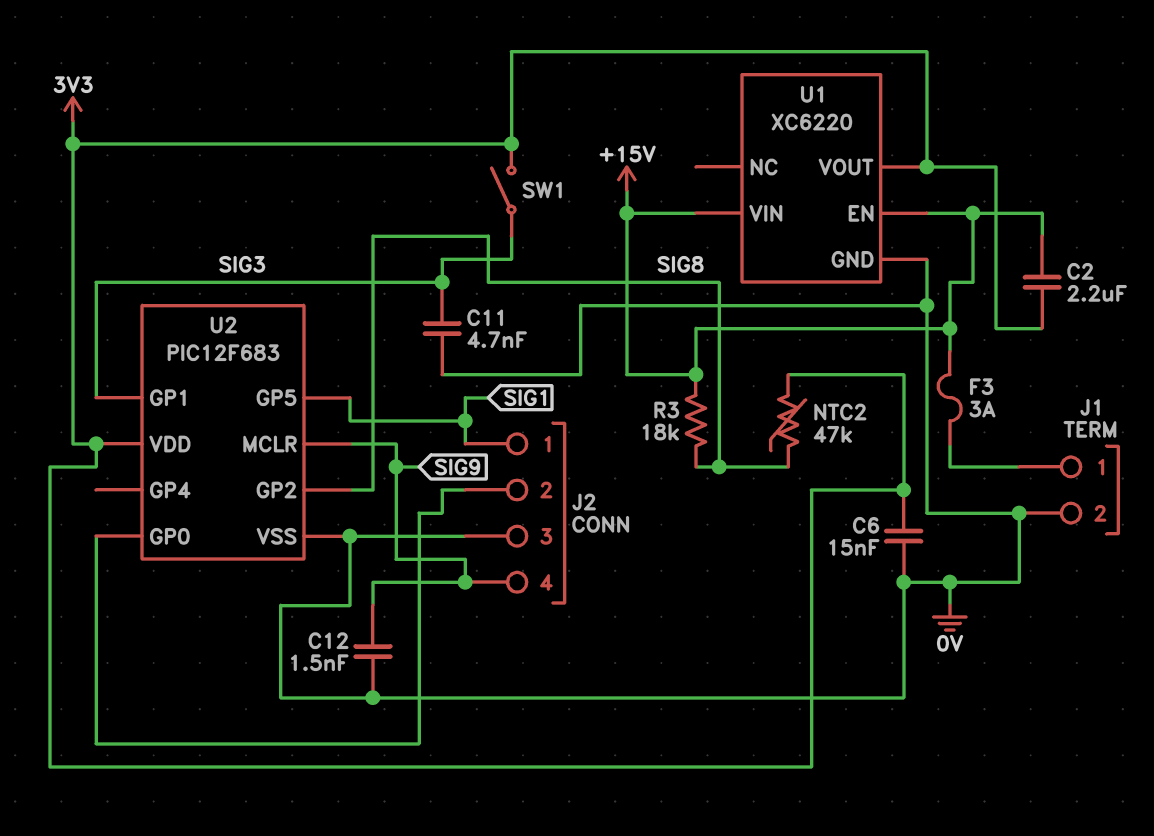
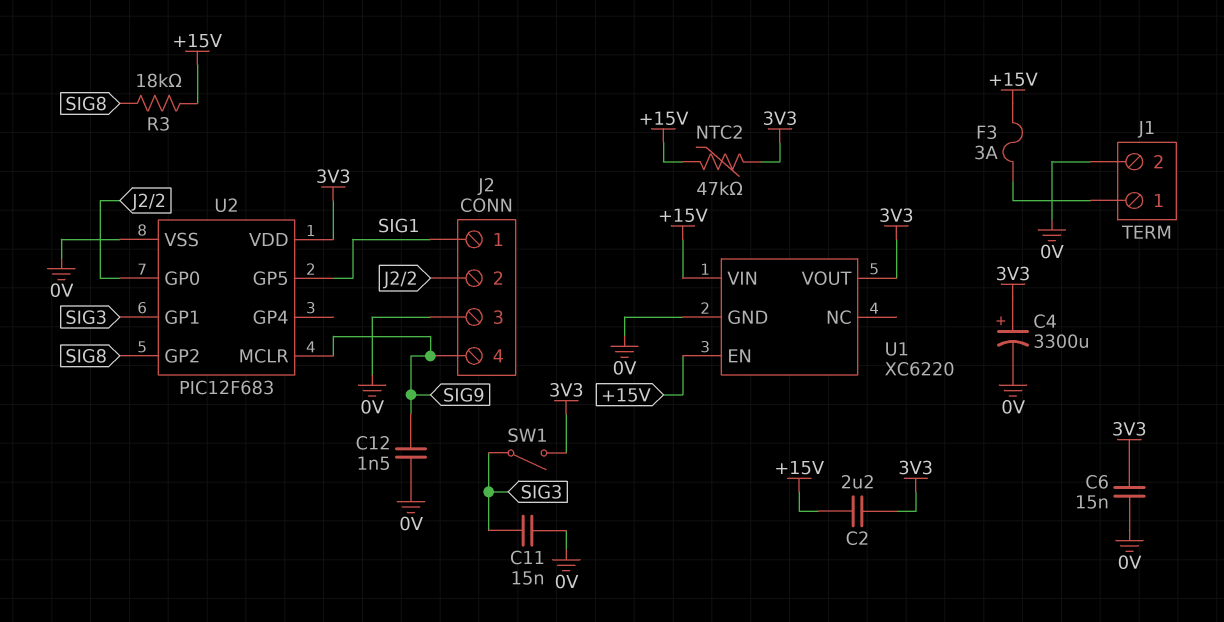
C4: none -> 3300uF (plus 3V3, minus 0V)
C11: 4.7nF (0V, SIG3) -> 15nF (0V, SIG3)
NTC2: 47k (3V3, SIG8) -> 47k (+15V, 3V3)

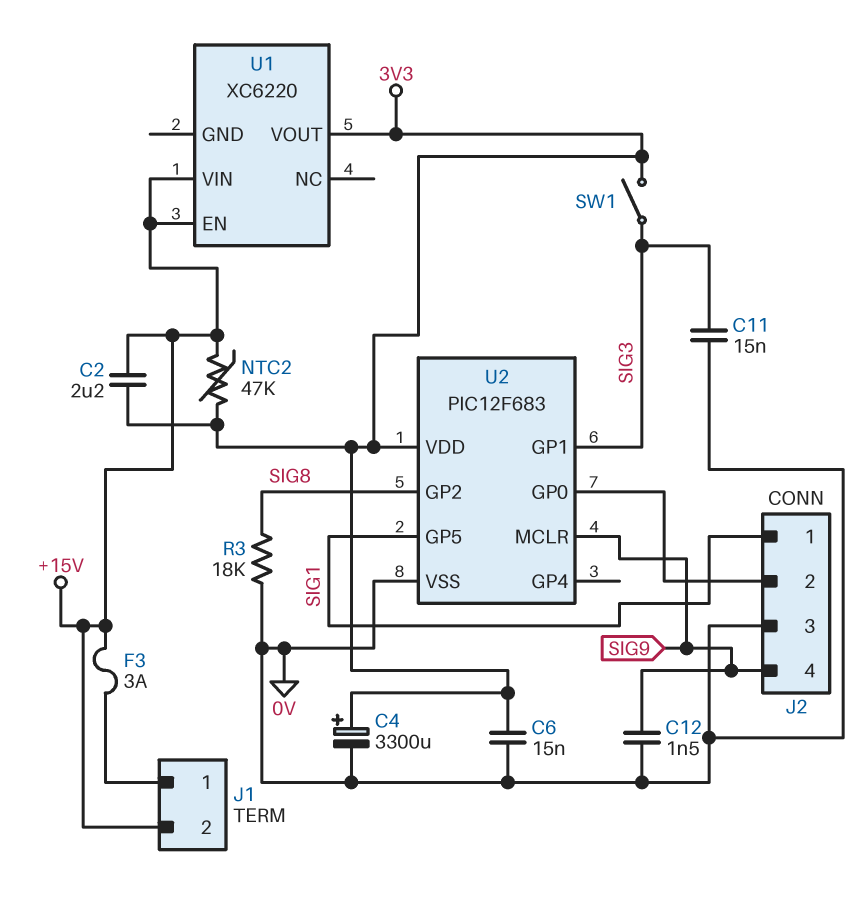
J1 pin 2: 0V -> +15V
R3: 18k (+15V, SIG8) -> 18k (0V, SIG8)
U1 pin GND: 0V -> none

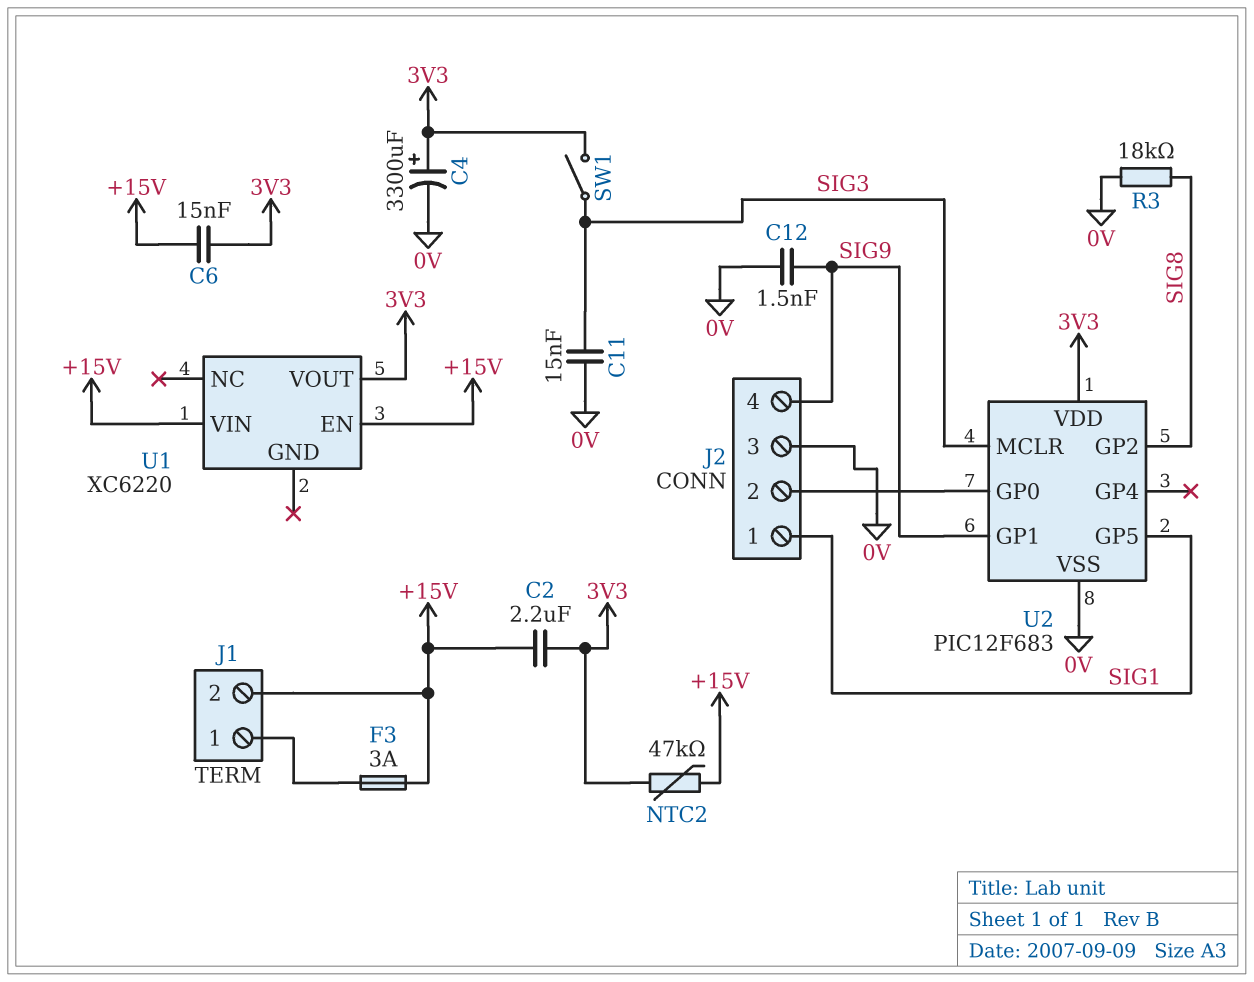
C6: 15nF (0V, 3V3) -> 15nF (+15V, 3V3)
U2 pin GP1: SIG3 -> SIG9
U2 pin MCLR: SIG9 -> SIG3

